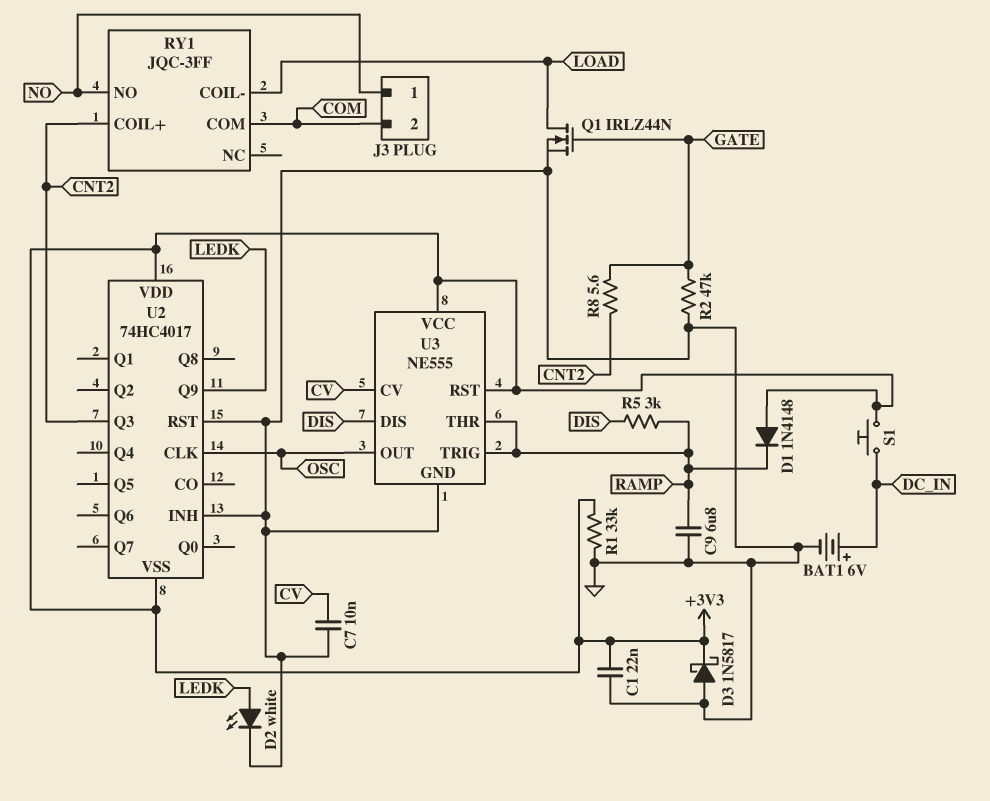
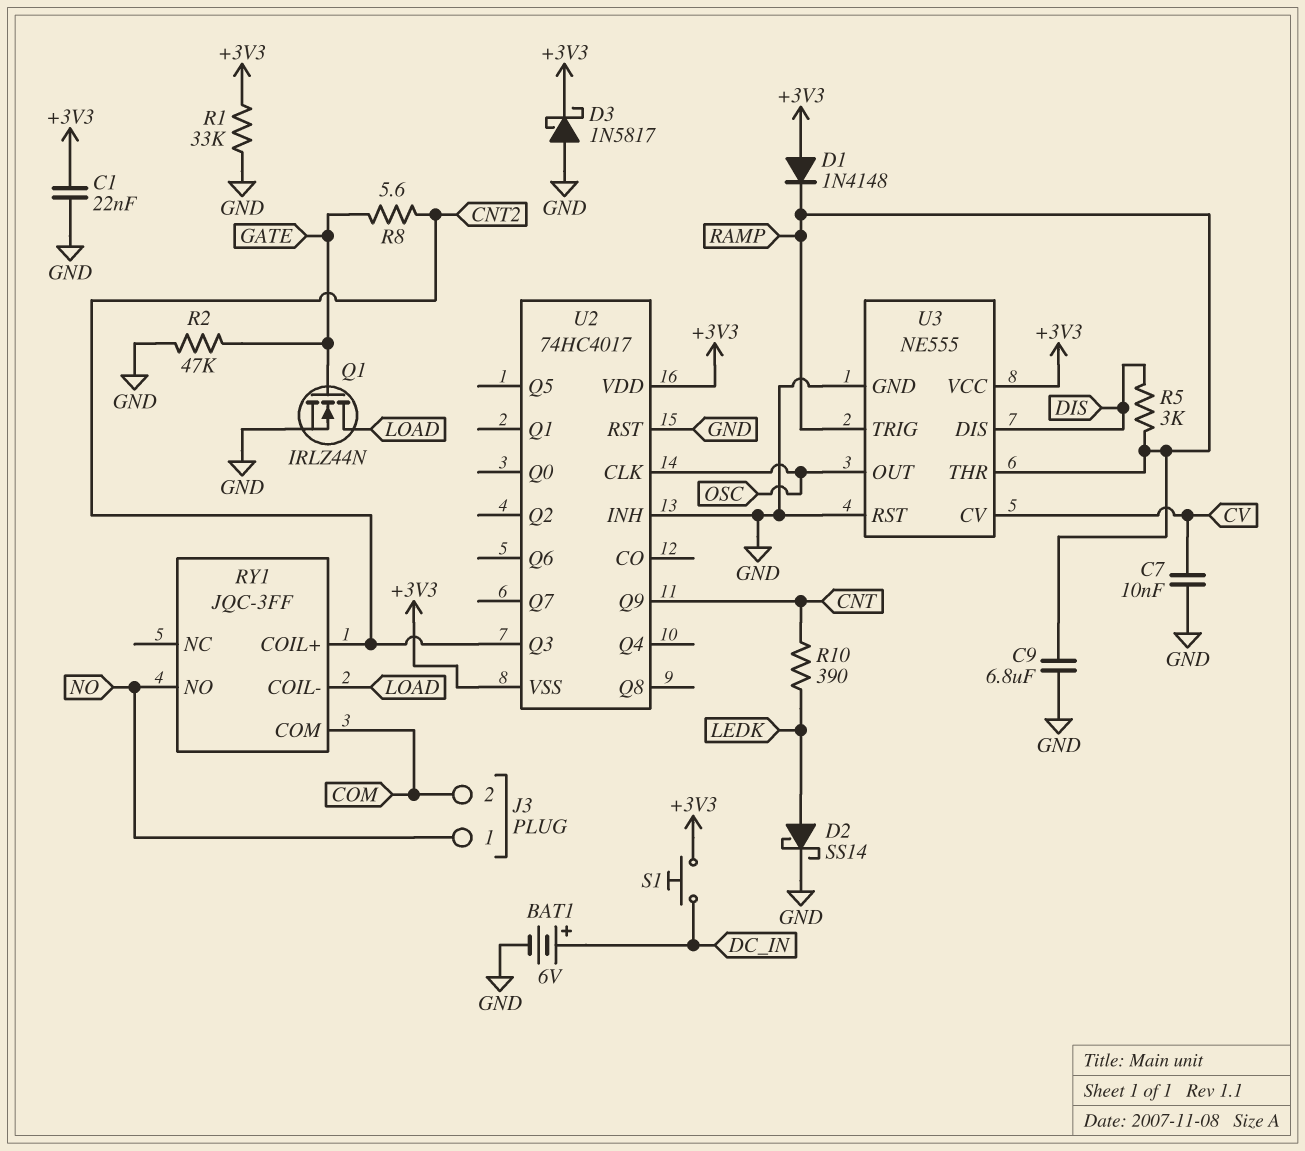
D2: LED white (A LEDK, K GND) -> schottky SS14 (A LEDK, K GND)
R10: none -> 390 (CNT, LEDK)
U2 pin Q9: LEDK -> CNT
U3 pin RST: +3V3 -> GND

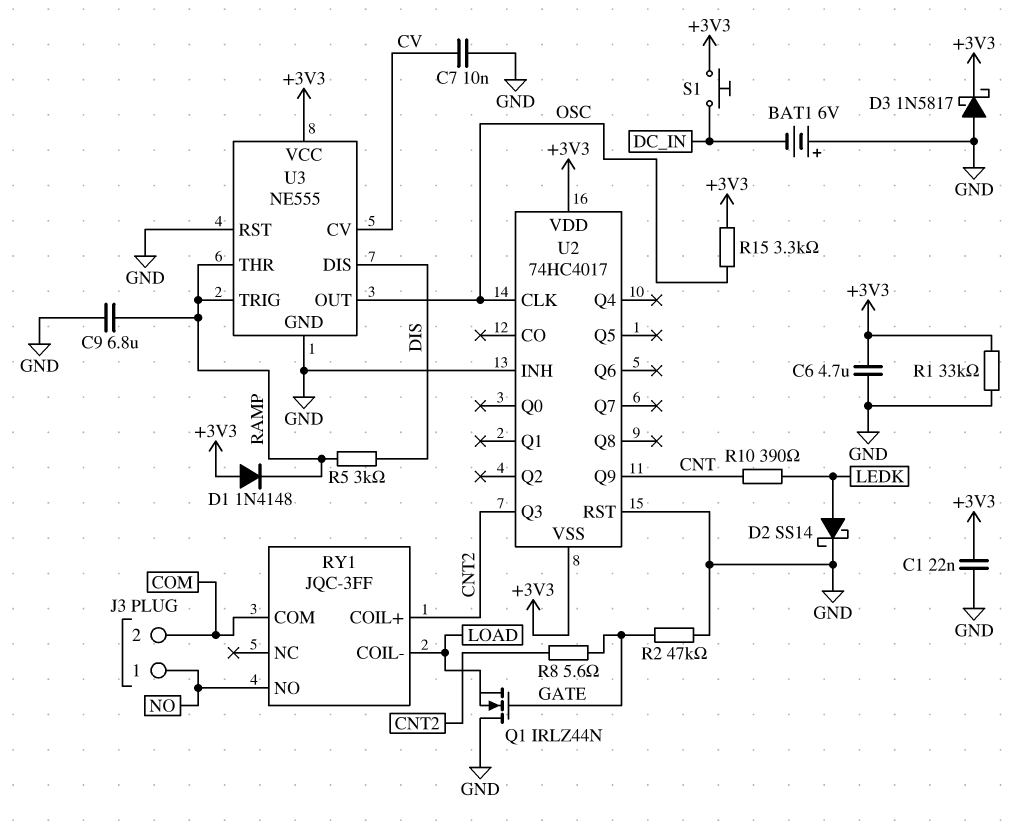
BAT1: 6V (plus DC_IN, minus GND) -> 6V (plus GND, minus DC_IN)
C6: none -> 4.7uF (+3V3, GND)
Q1: NMOS IRLZ44N (G GATE, D LOAD, S GND) -> NMOS IRLZ44N (G GATE, D GND, S LOAD)
R15: none -> 3.3k (+3V3, OSC)

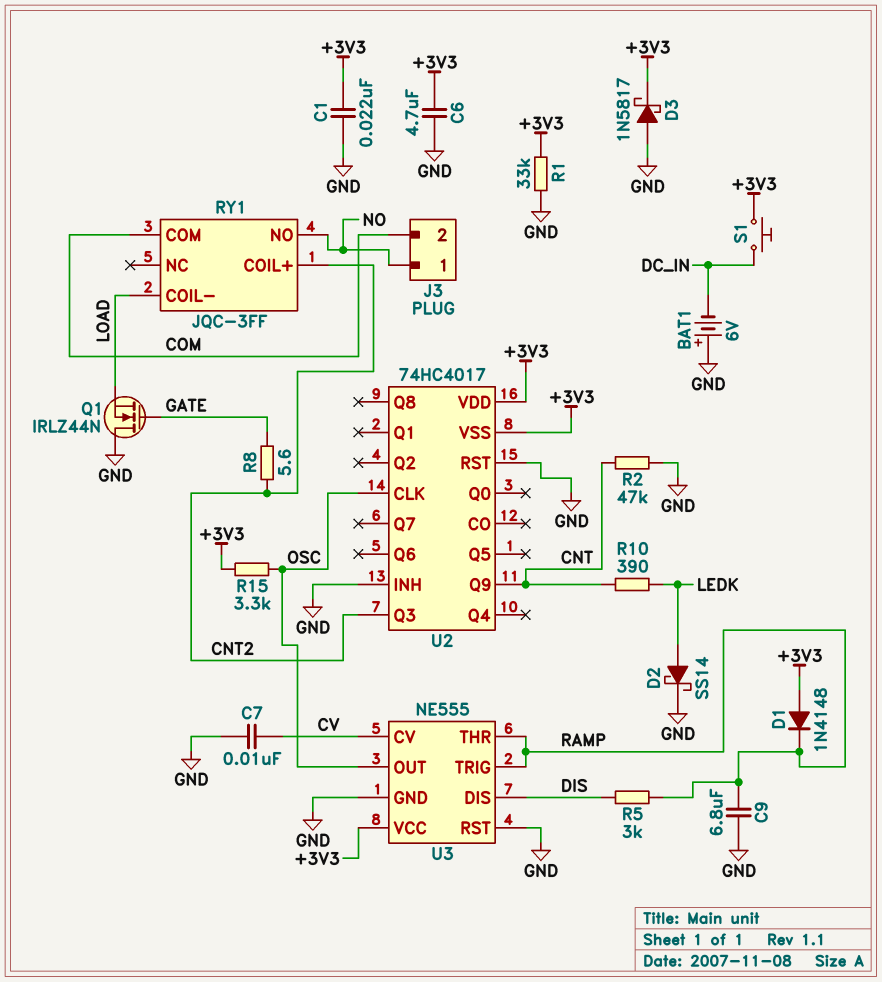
R2: 47k (GATE, GND) -> 47k (CNT, GND)

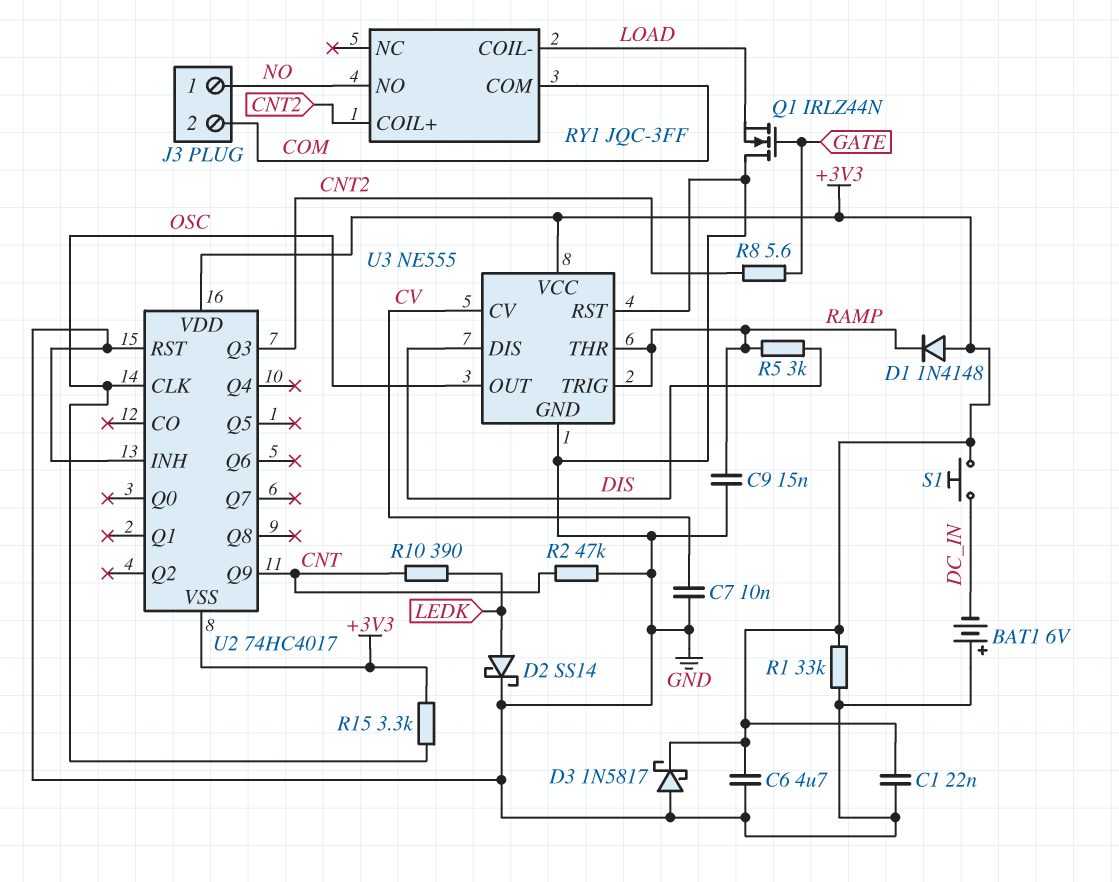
C9: 6.8uF (GND, RAMP) -> 15nF (GND, RAMP)

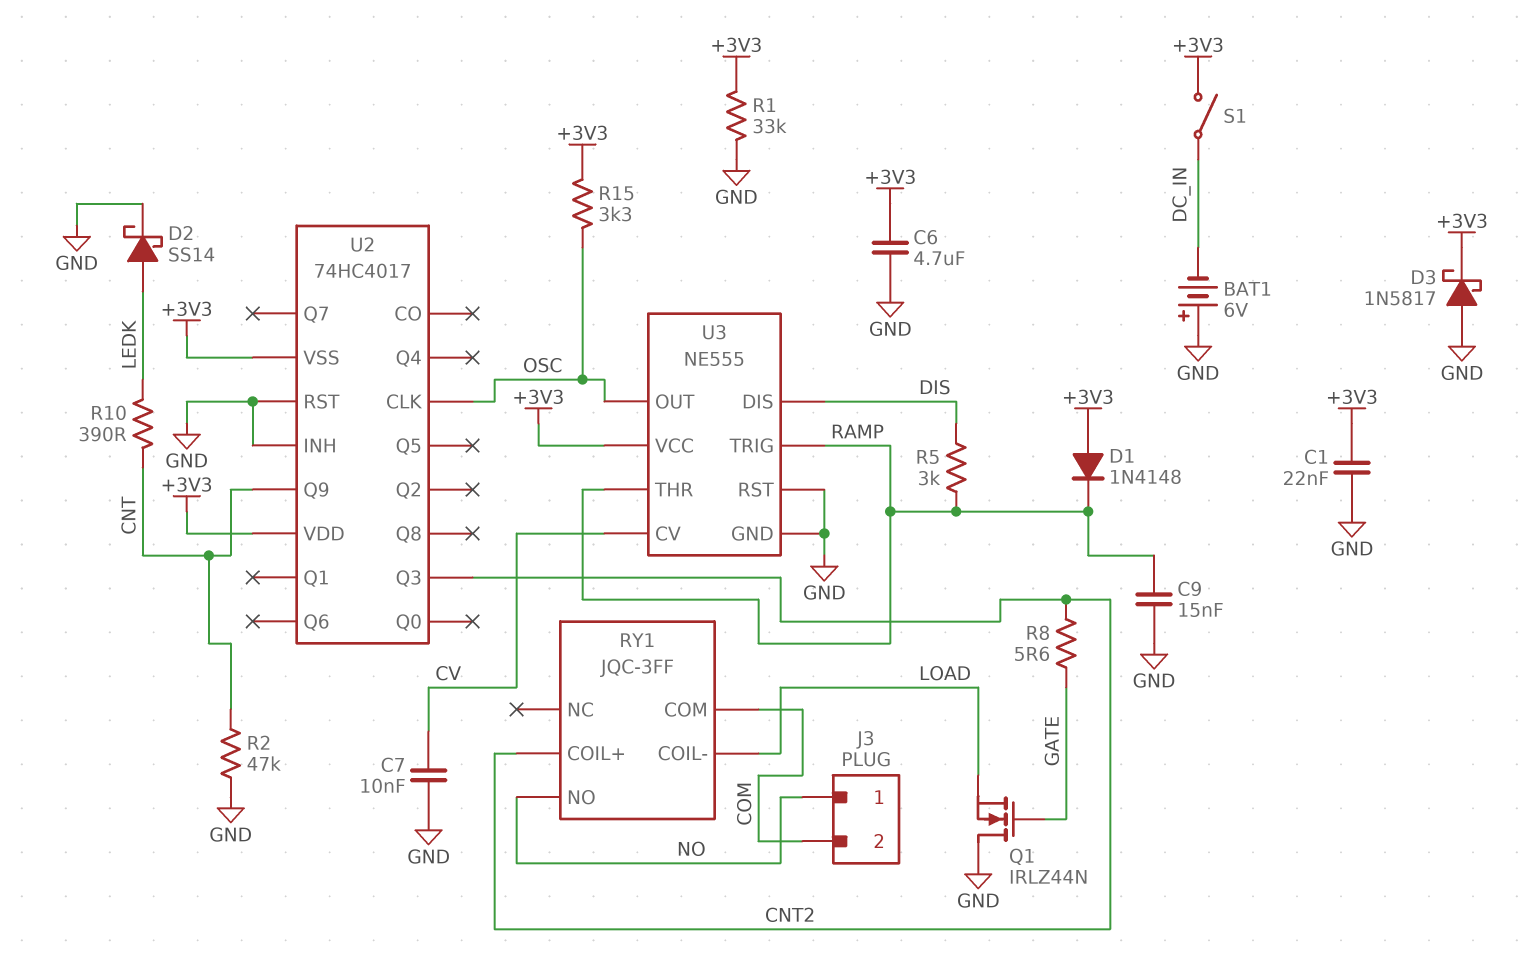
S1: button (+3V3, DC_IN) -> switch (+3V3, DC_IN)

